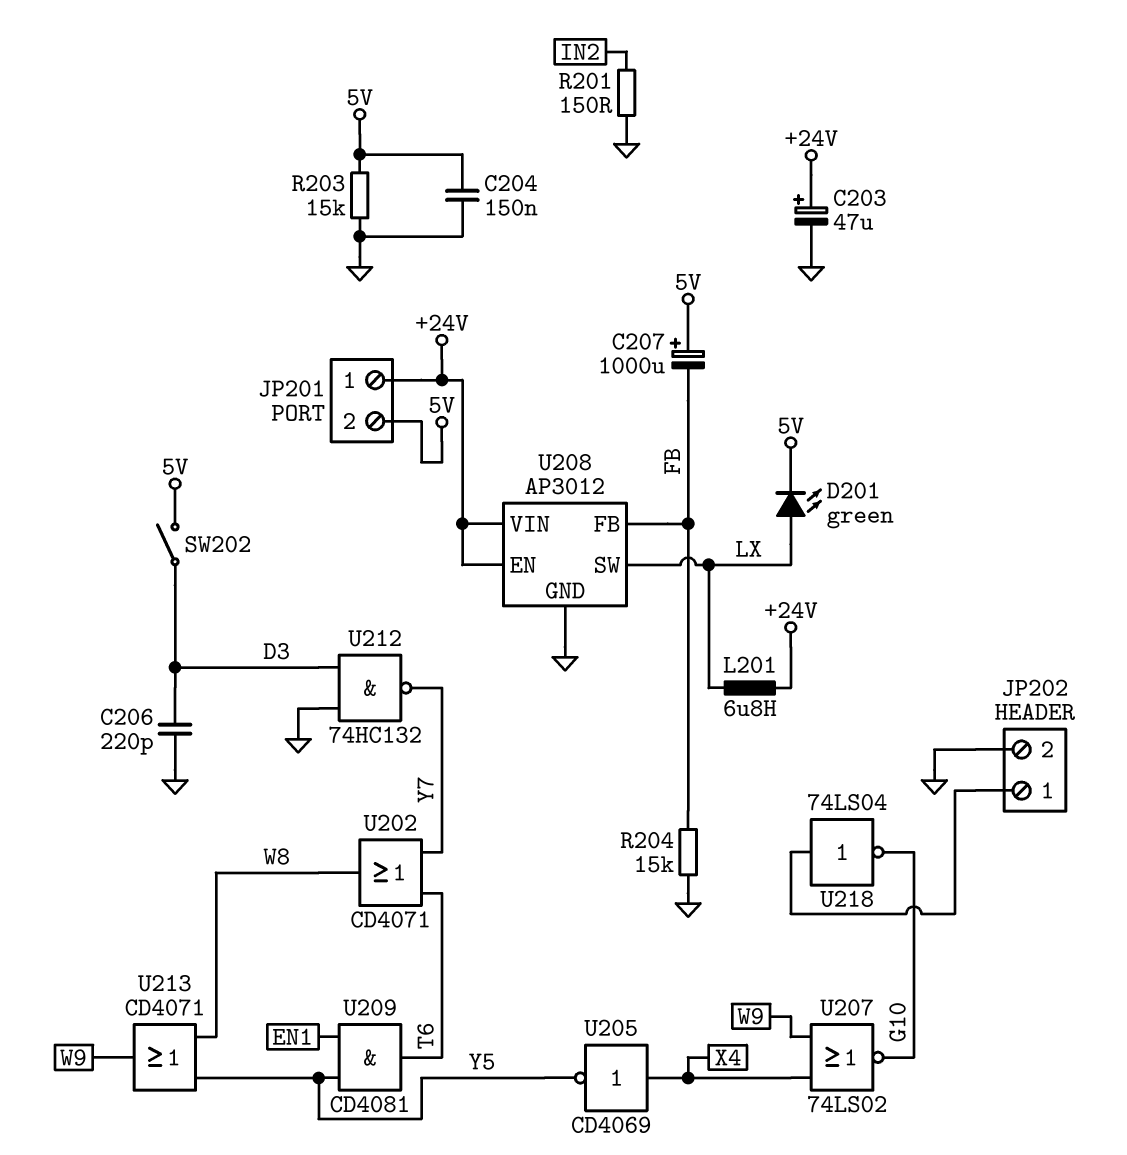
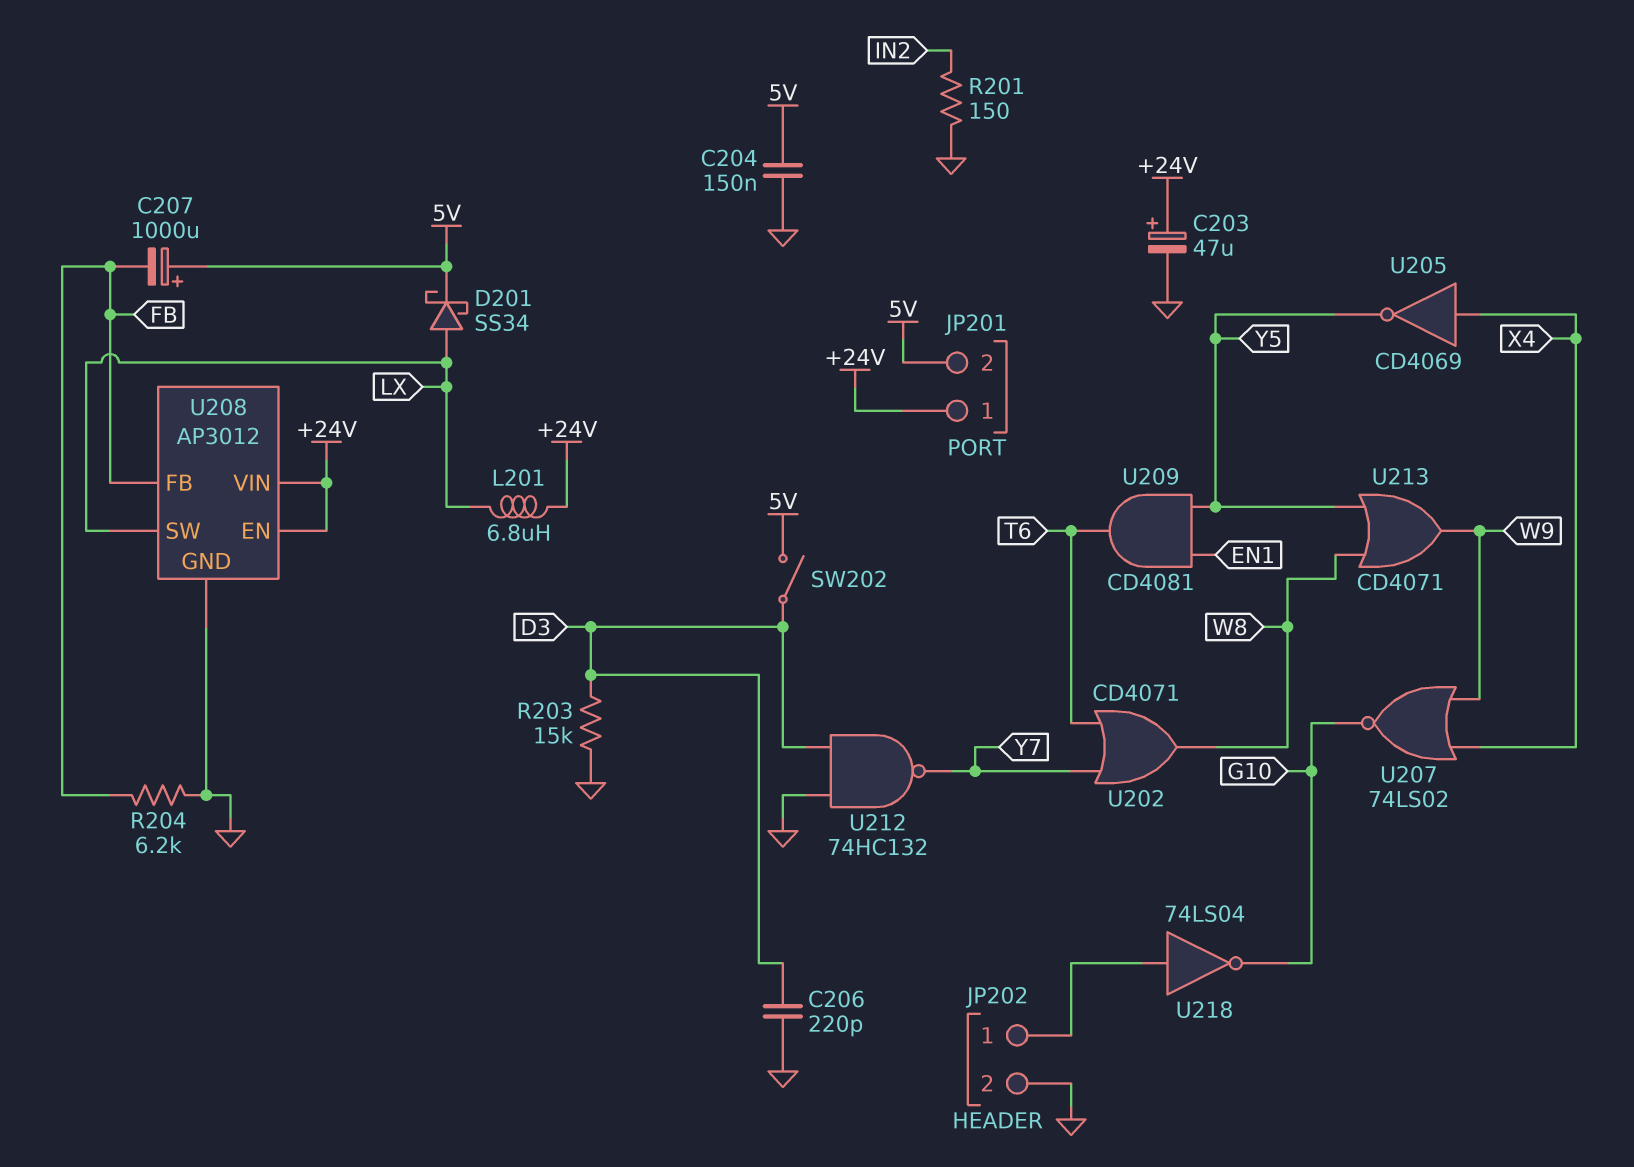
D201: LED green (A LX, K 5V) -> schottky SS34 (A LX, K 5V)
R203: 15k (5V, GND) -> 15k (D3, GND)
R204: 15k (FB, GND) -> 6.2k (FB, GND)

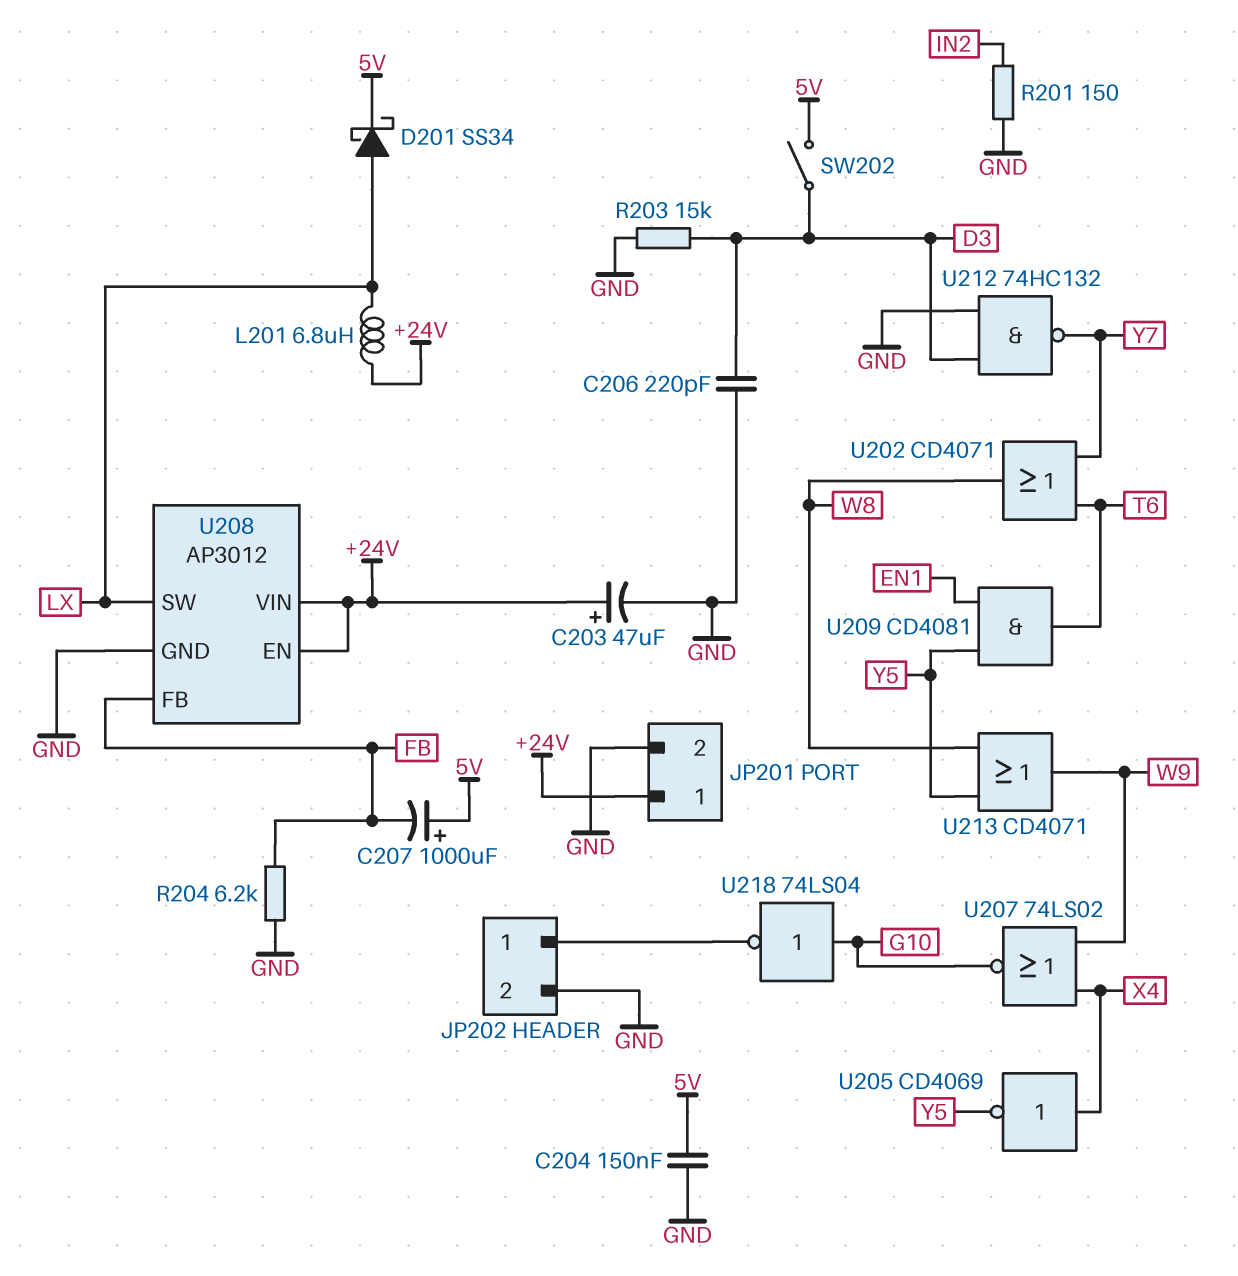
JP201 pin 2: 5V -> GND
U218: NOT 74LS04 (in JP202/1, out G10) -> NOT 74LS04 (in G10, out JP202/1)

